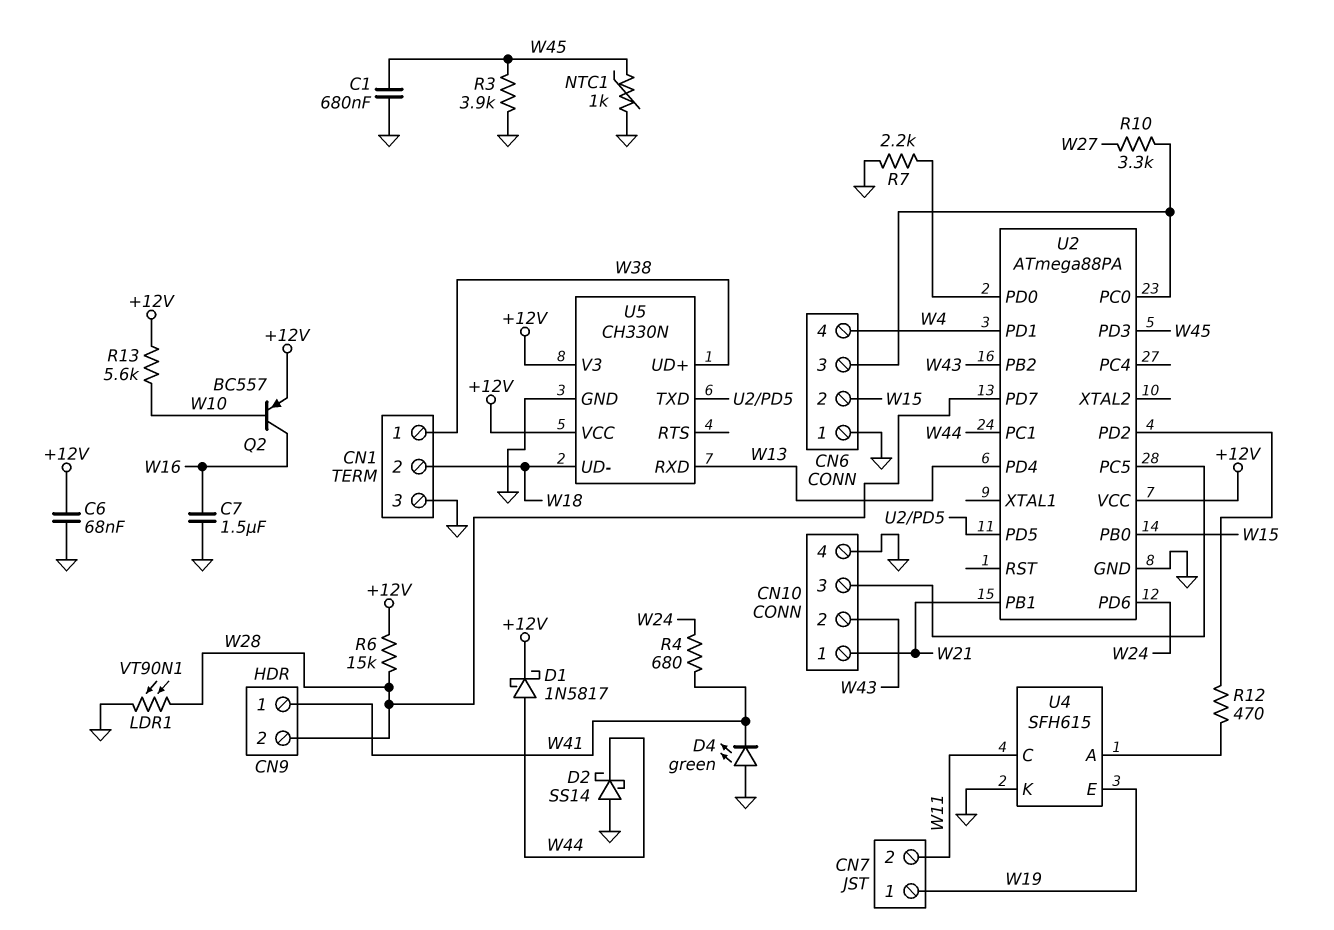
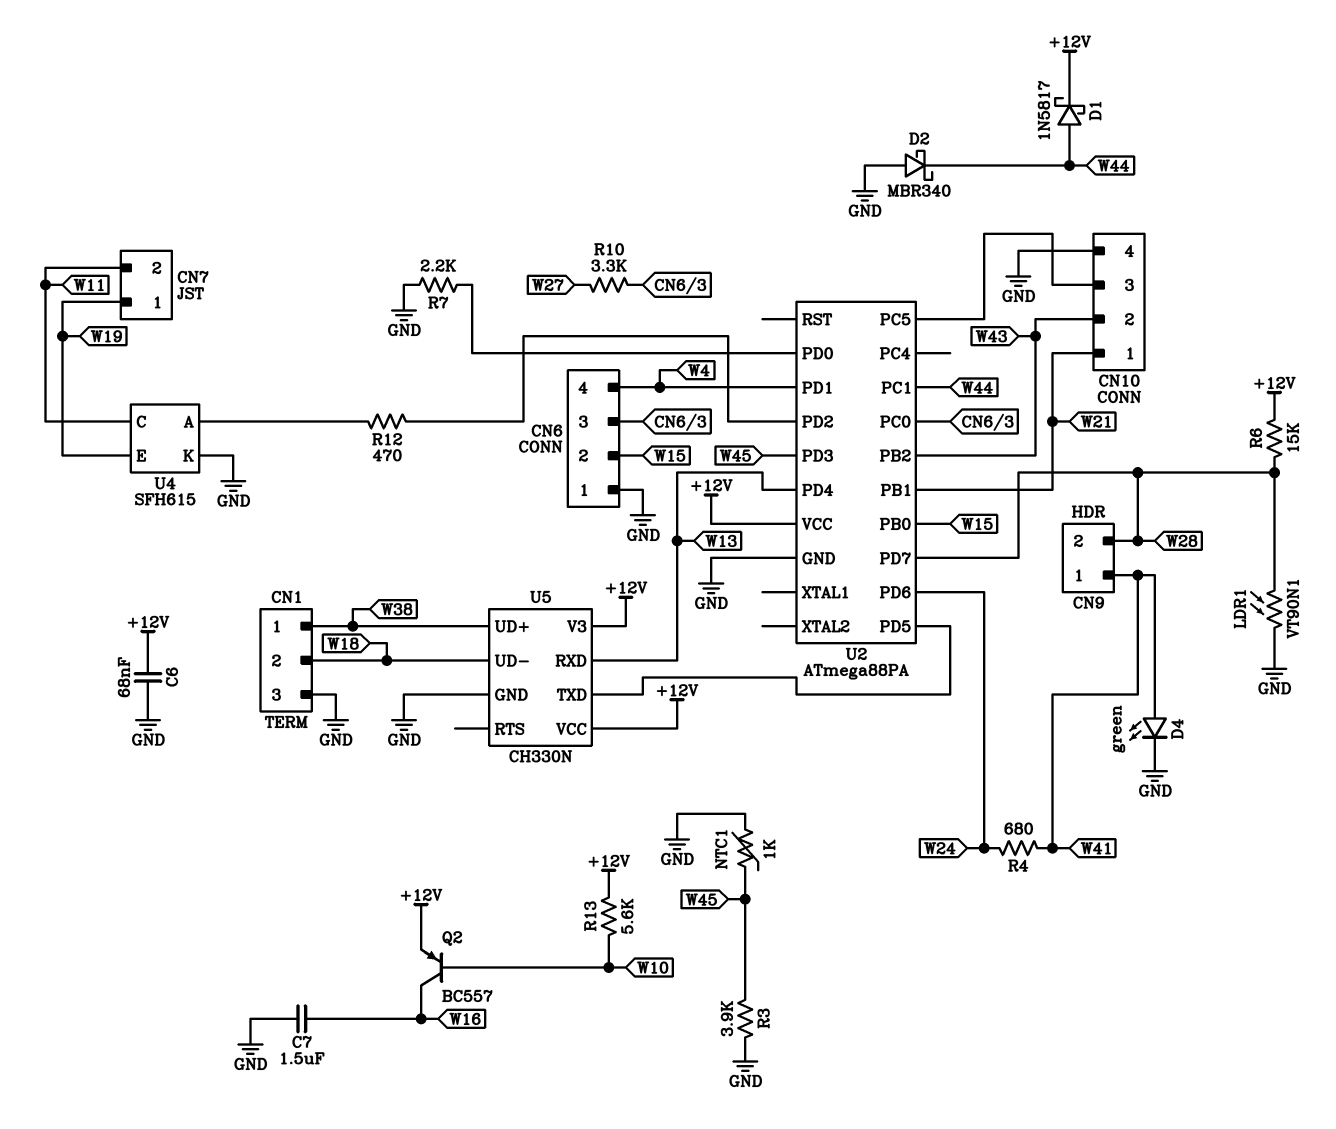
C1: 680nF (GND, W45) -> none
D2: schottky SS14 (A GND, K W44) -> schottky MBR340 (A GND, K W44)
D4: LED green (A GND, K W41) -> LED green (A W41, K GND)

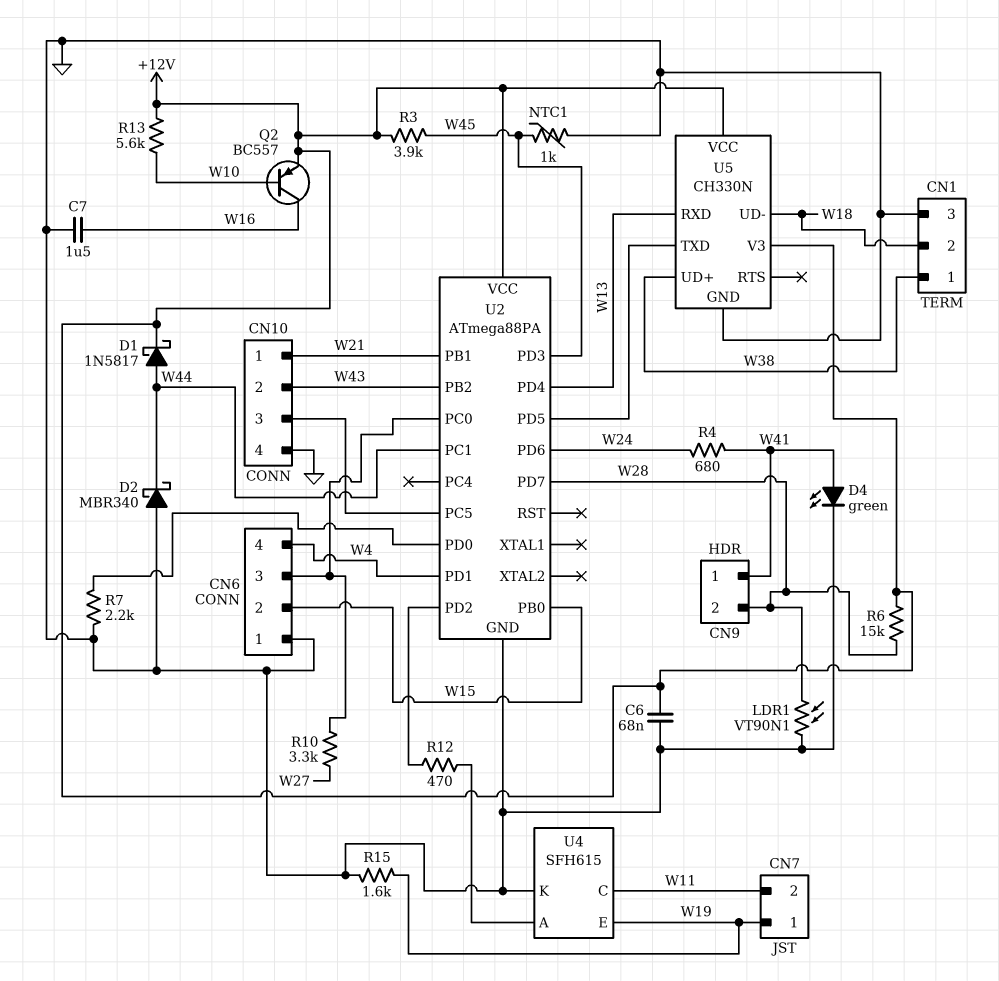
R3: 3.9k (GND, W45) -> 3.9k (+12V, W45)
R15: none -> 1.6k (GND, W19)

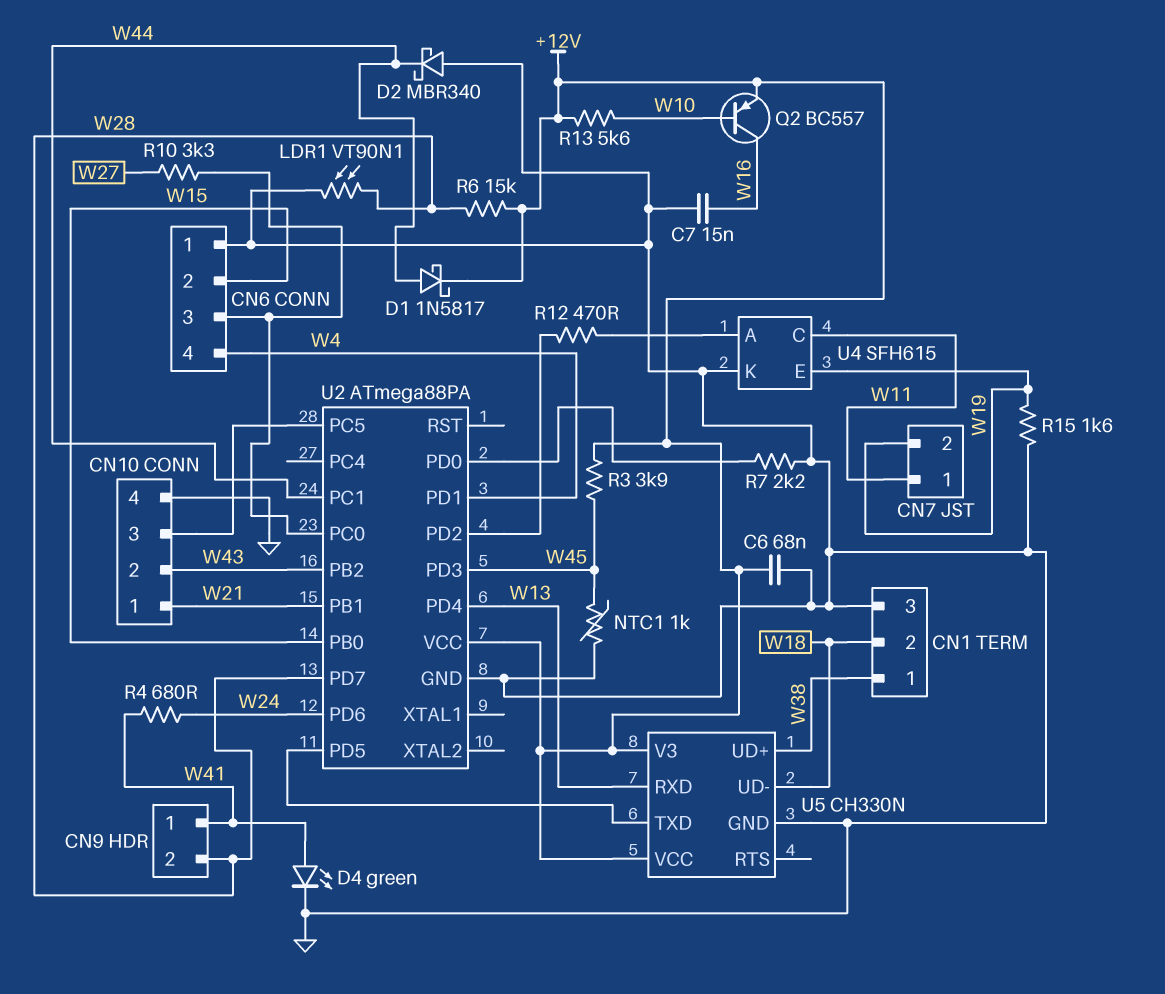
C7: 1.5uF (GND, W16) -> 15nF (GND, W16)
CN7 pin 1: W19 -> W11
CN7 pin 2: W11 -> W19

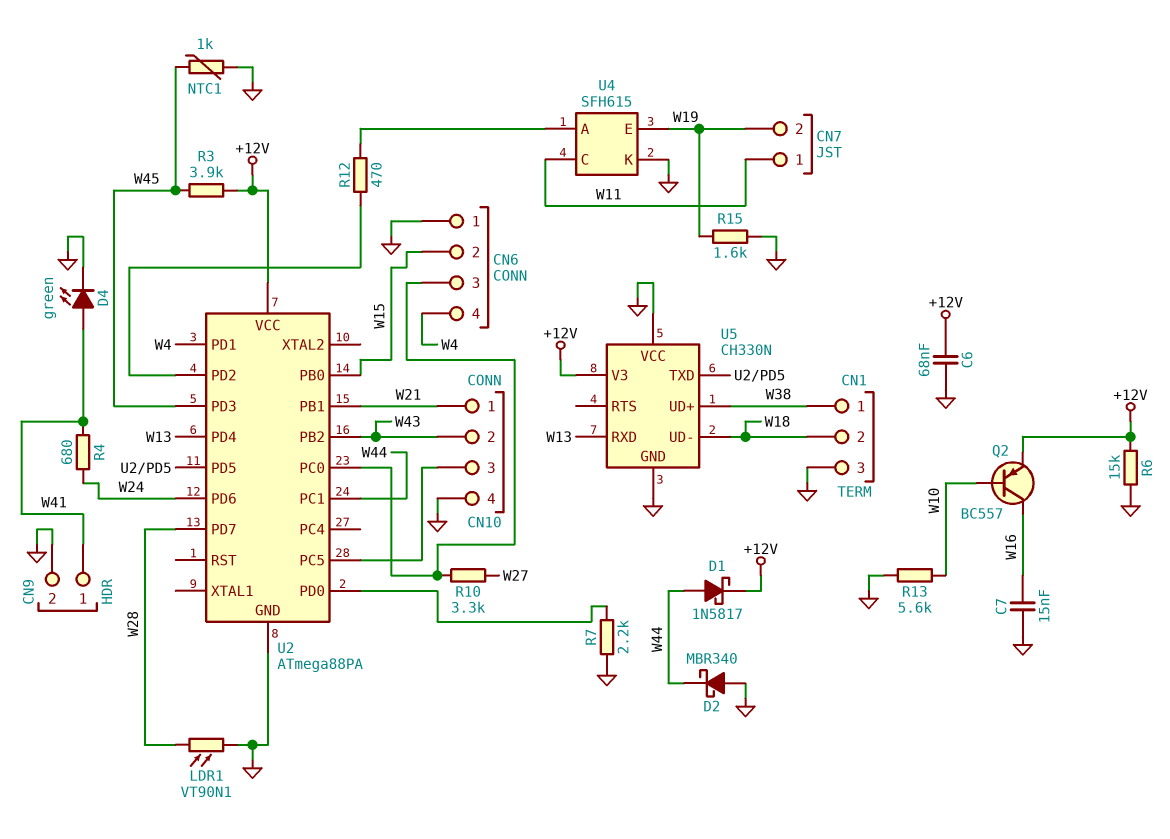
CN9 pin 2: W28 -> GND
R6: 15k (+12V, W28) -> 15k (+12V, GND)
R13: 5.6k (+12V, W10) -> 5.6k (GND, W10)
U5 pin VCC: +12V -> GND

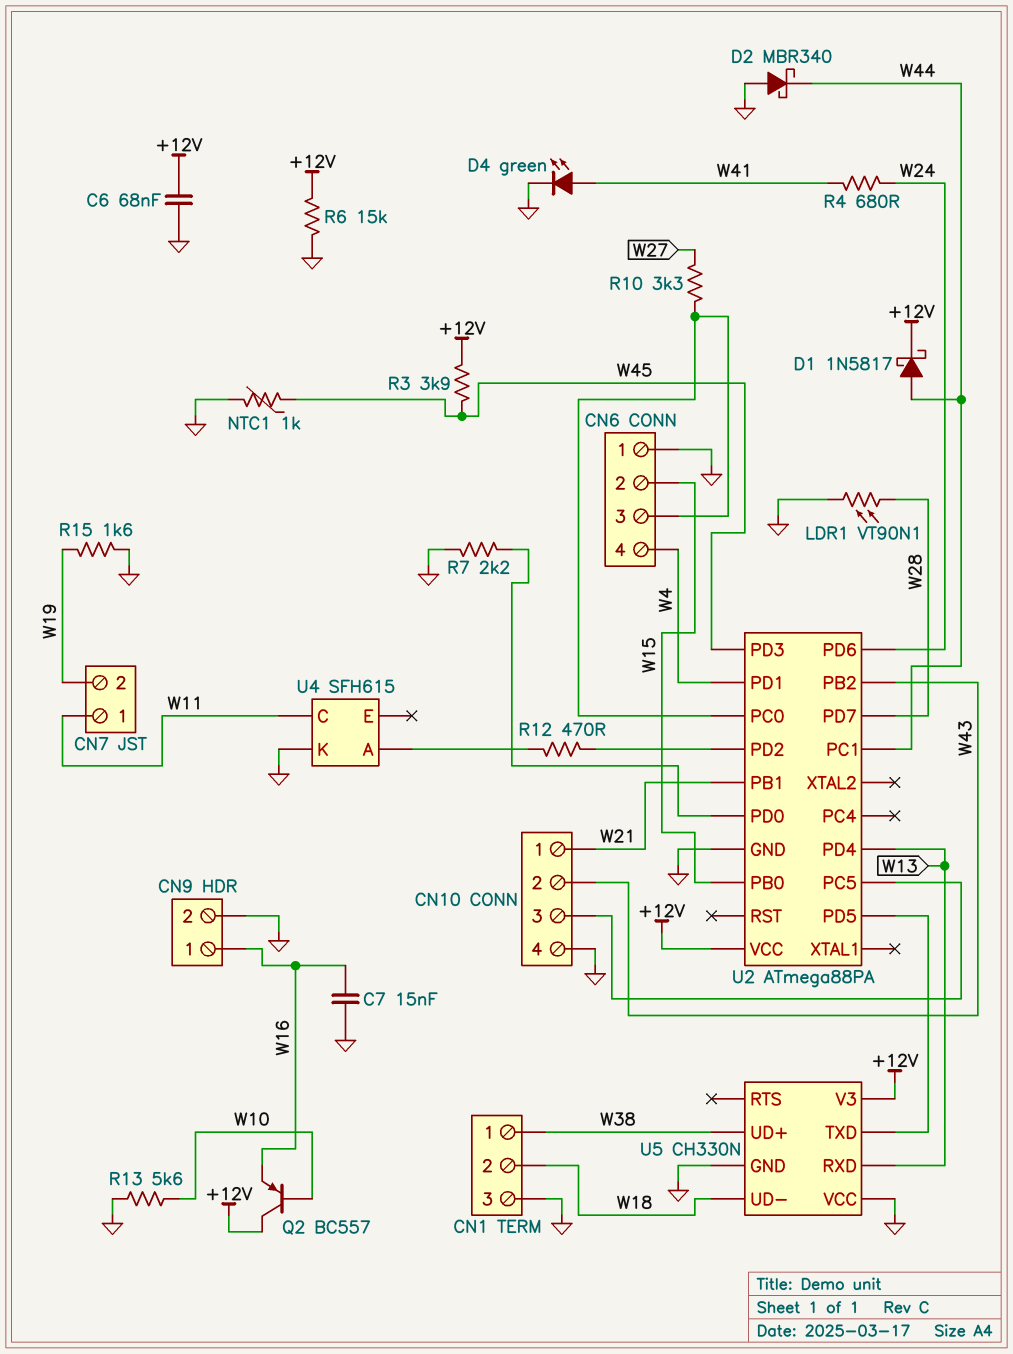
CN9 pin 1: W41 -> W16
Q2: PNP BC557 (B W10, C W16, E +12V) -> PNP BC557 (B W10, C +12V, E W16)
U4 pin E: W19 -> none

